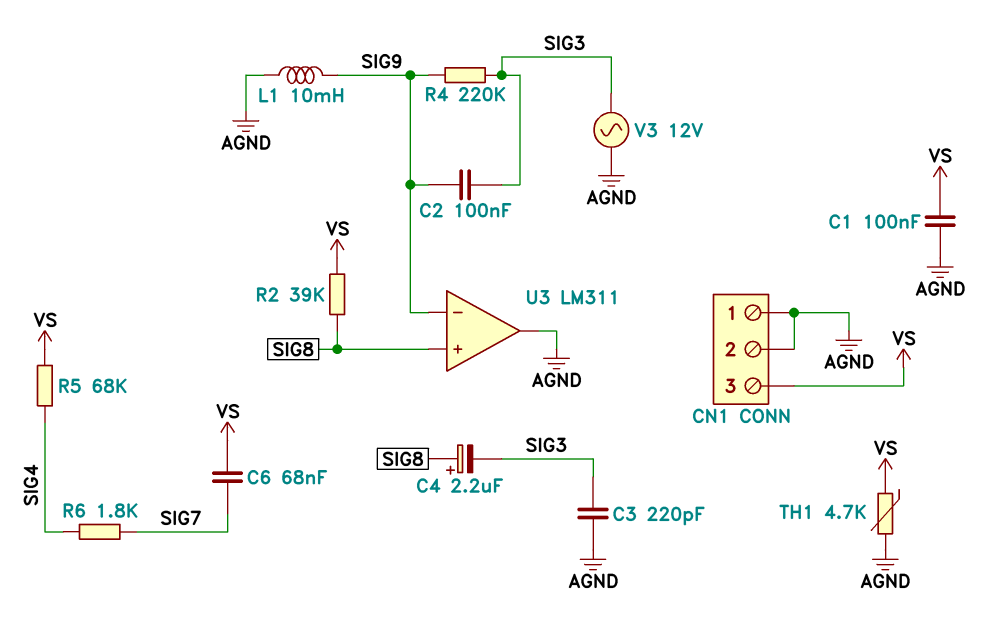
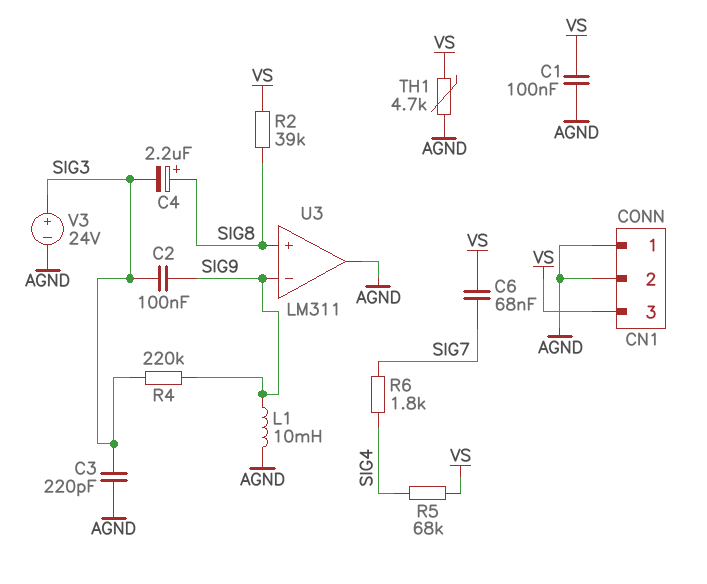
V3: AC 12V (AGND, SIG3) -> 24V (plus SIG3, minus AGND)

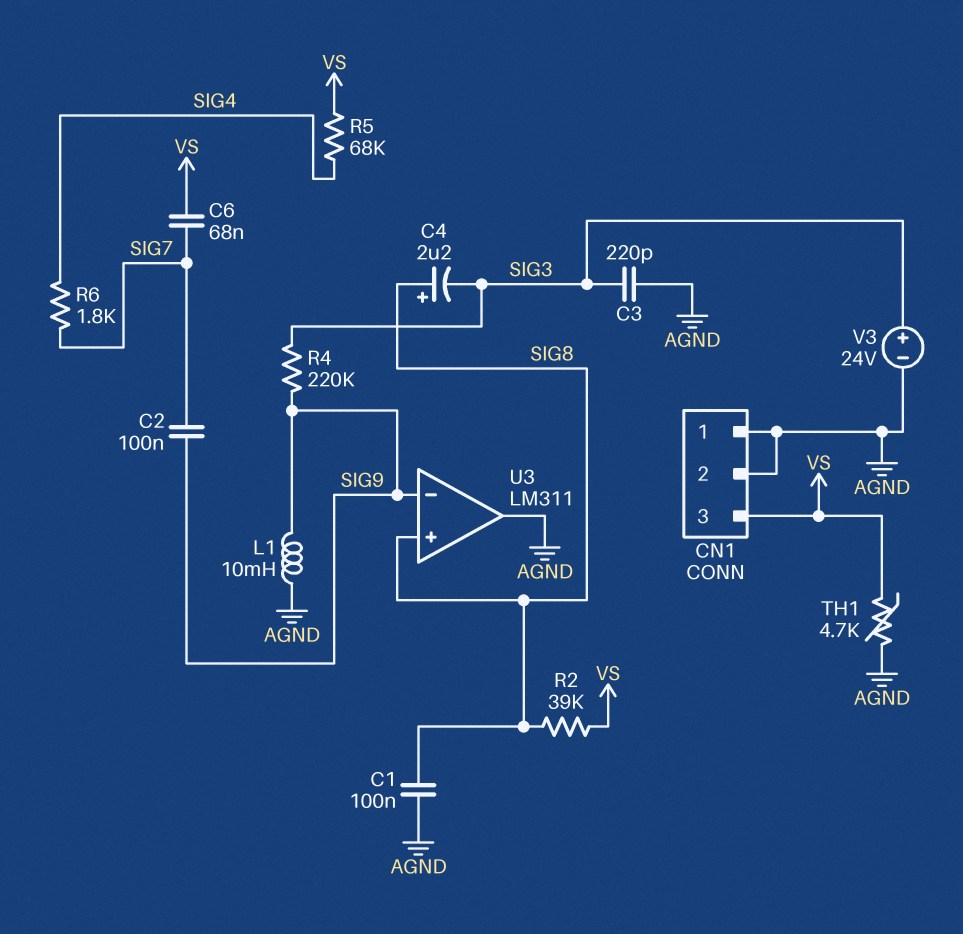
C1: 100nF (AGND, VS) -> 100nF (AGND, SIG8)
C2: 100nF (SIG3, SIG9) -> 100nF (SIG7, SIG9)

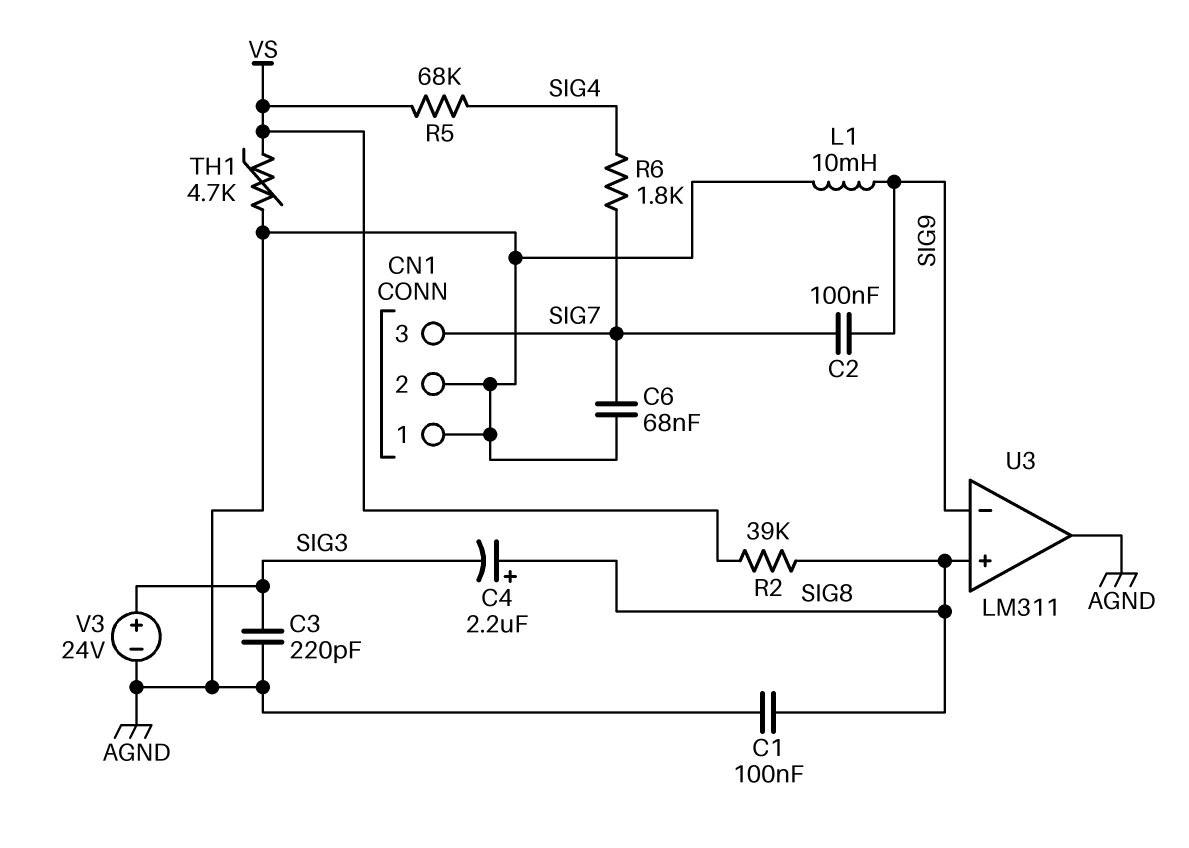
C6: 68nF (SIG7, VS) -> 68nF (AGND, SIG7)
CN1 pin 3: VS -> SIG7
R4: 220k (SIG3, SIG9) -> none

